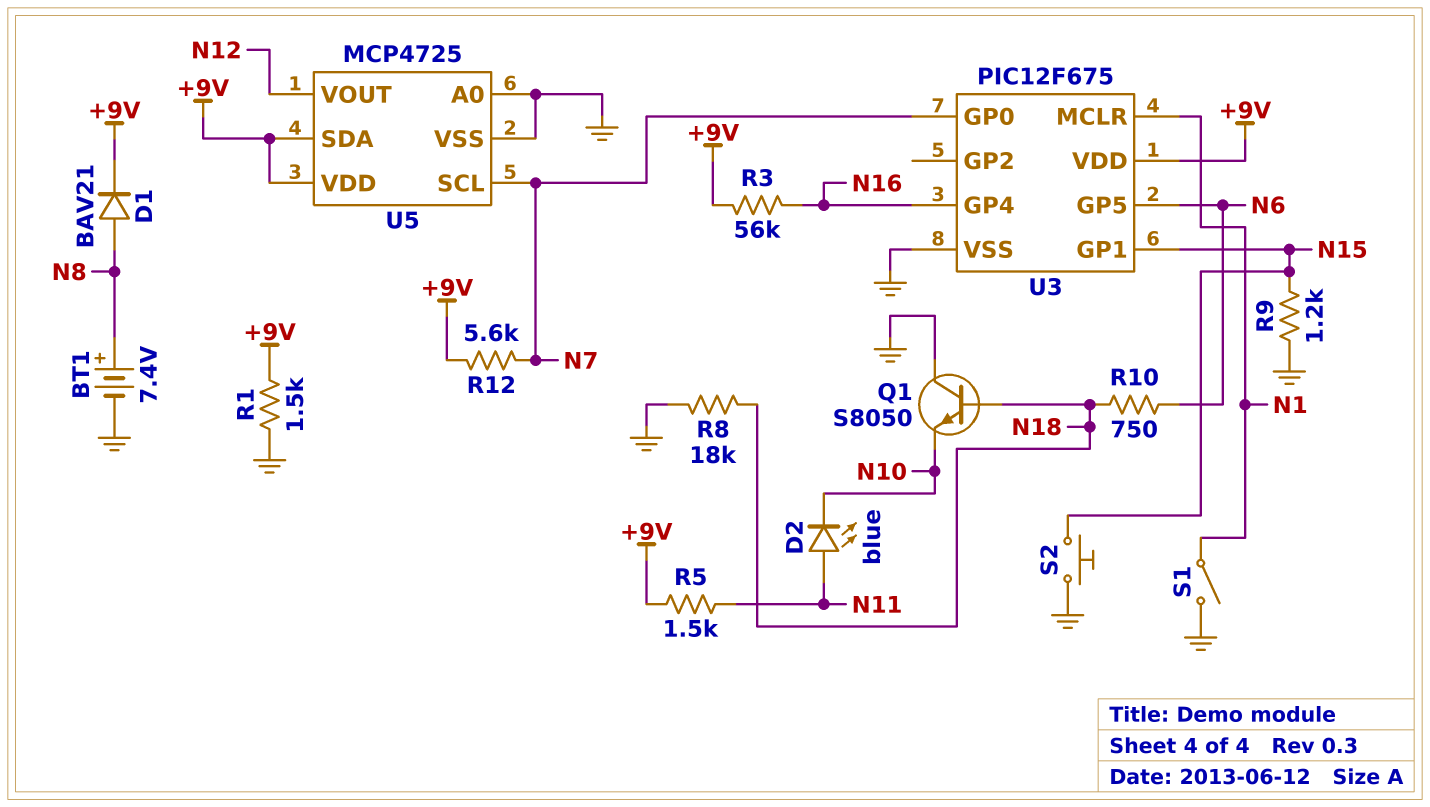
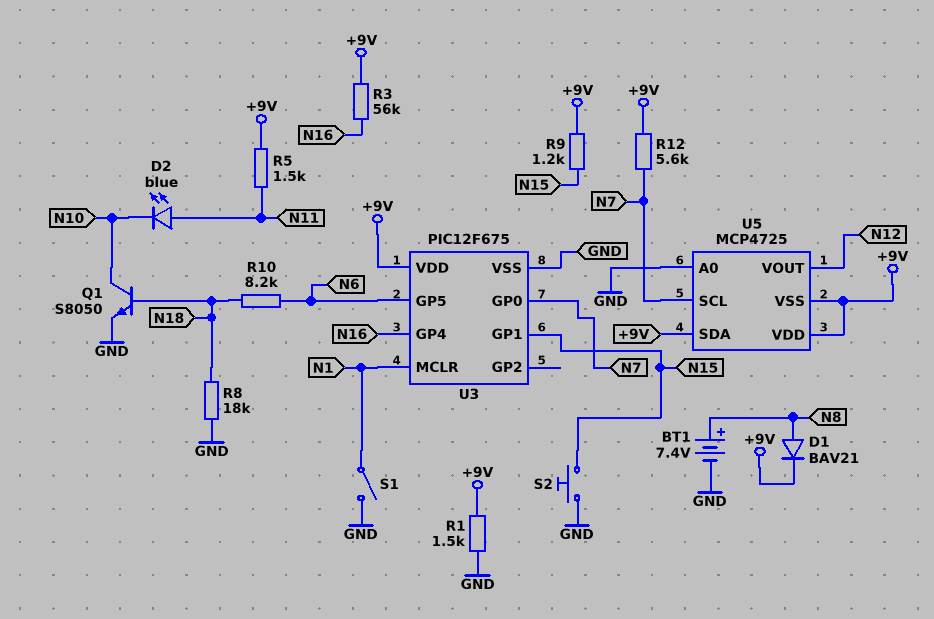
Q1: NPN S8050 (B N18, C GND, E N10) -> NPN S8050 (B N18, C N10, E GND)
R9: 1.2k (GND, N15) -> 1.2k (+9V, N15)
R10: 750 (N6, N18) -> 8.2k (N6, N18)
U5 pin VSS: GND -> +9V

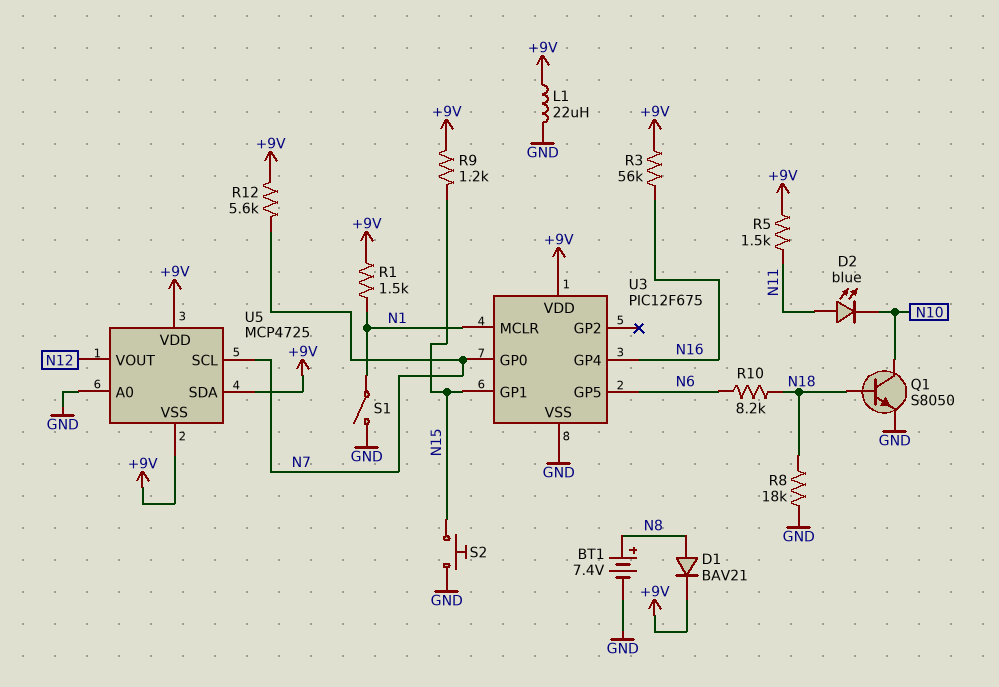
L1: none -> 22uH (+9V, GND)
R1: 1.5k (+9V, GND) -> 1.5k (+9V, N1)

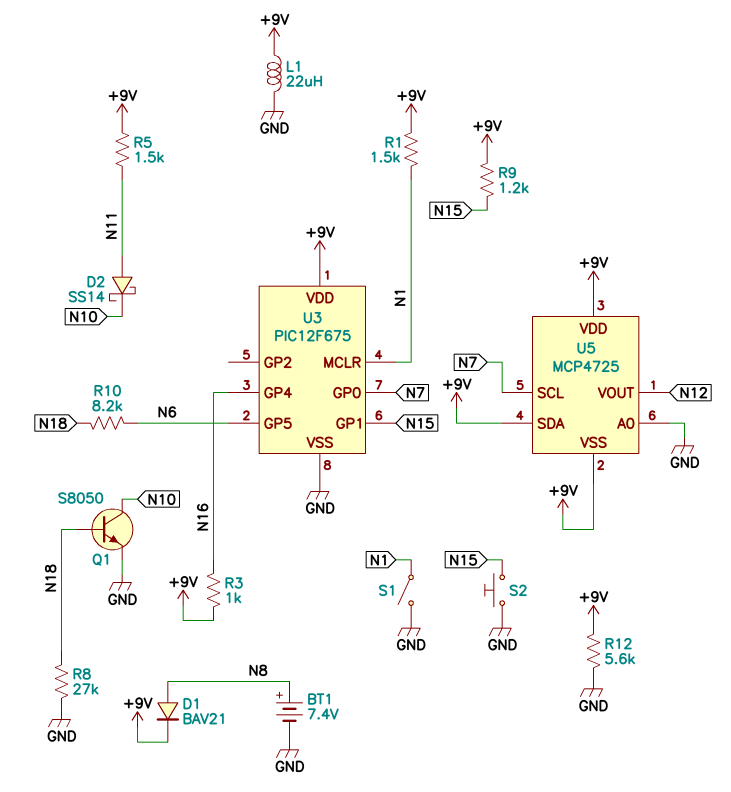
D2: LED blue (A N11, K N10) -> schottky SS14 (A N11, K N10)
R3: 56k (+9V, N16) -> 1k (+9V, N16)
R8: 18k (GND, N18) -> 27k (GND, N18)
R12: 5.6k (+9V, N7) -> 5.6k (+9V, GND)

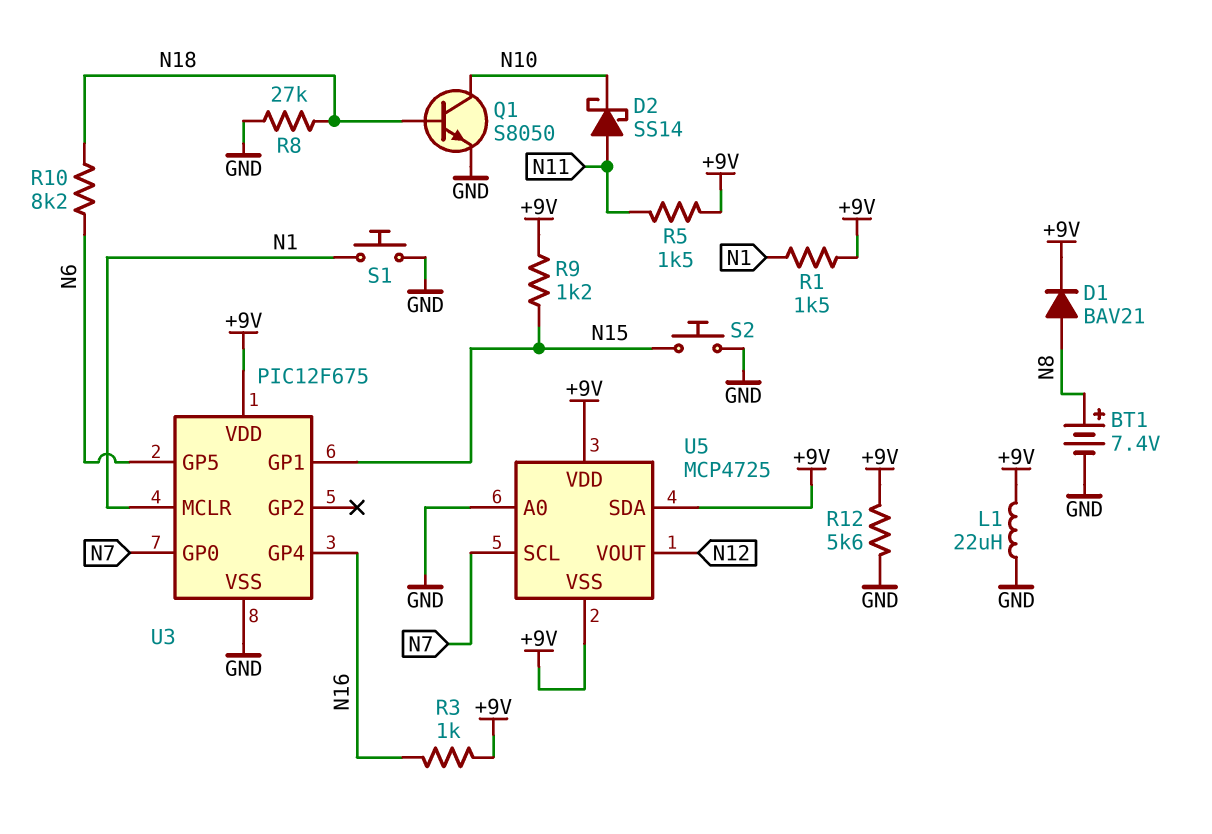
S1: switch (GND, N1) -> button (GND, N1)

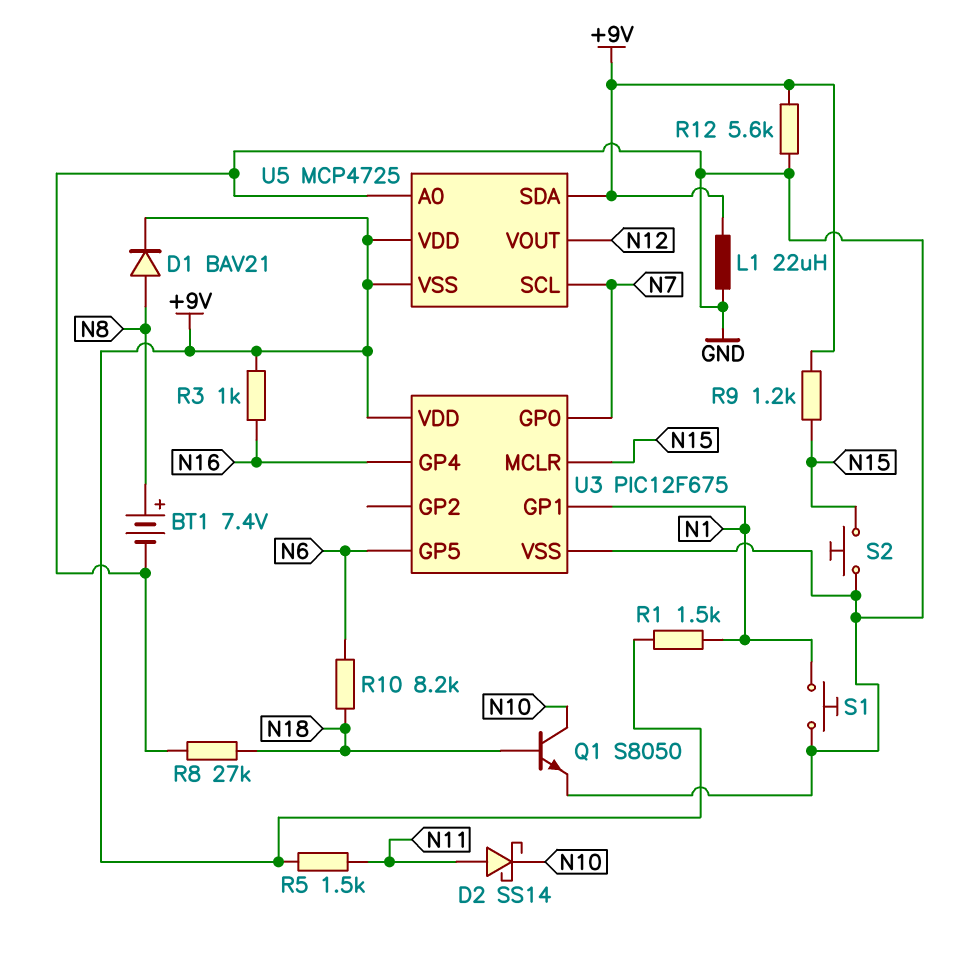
U3 pin GP1: N15 -> N1
U3 pin MCLR: N1 -> N15

